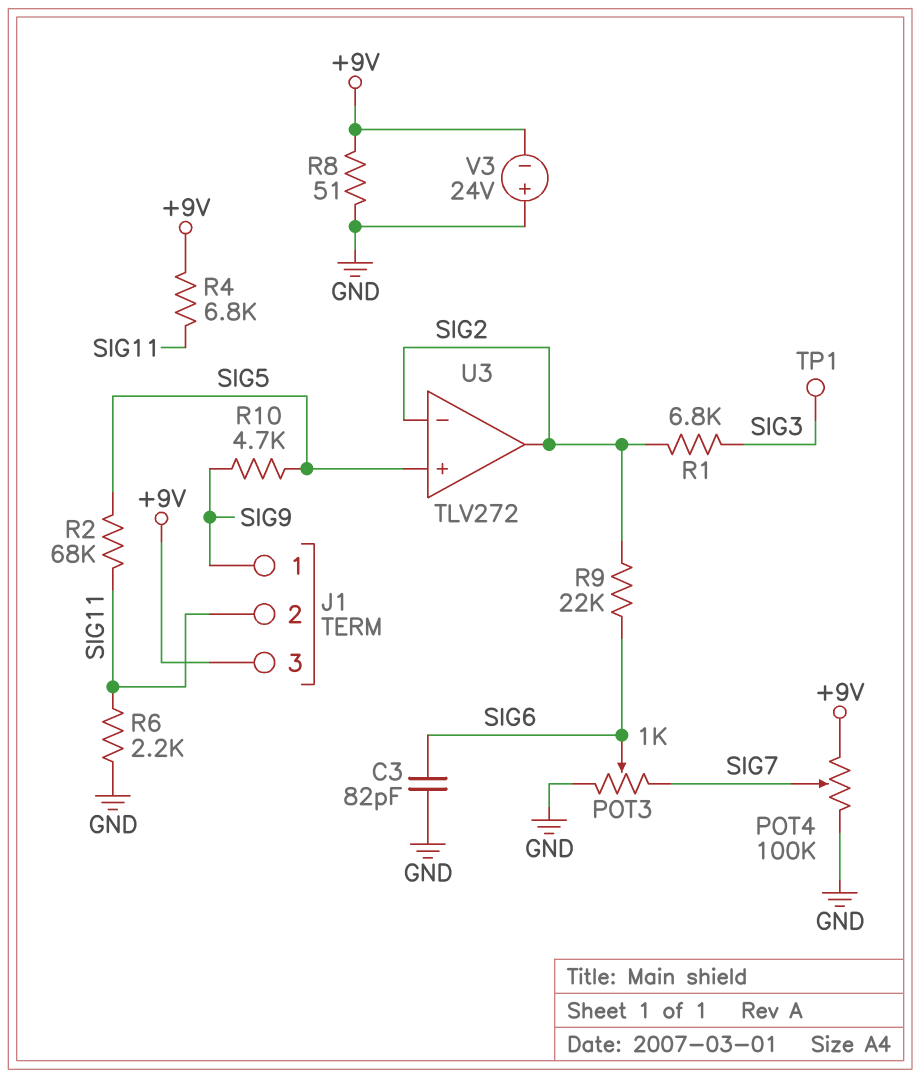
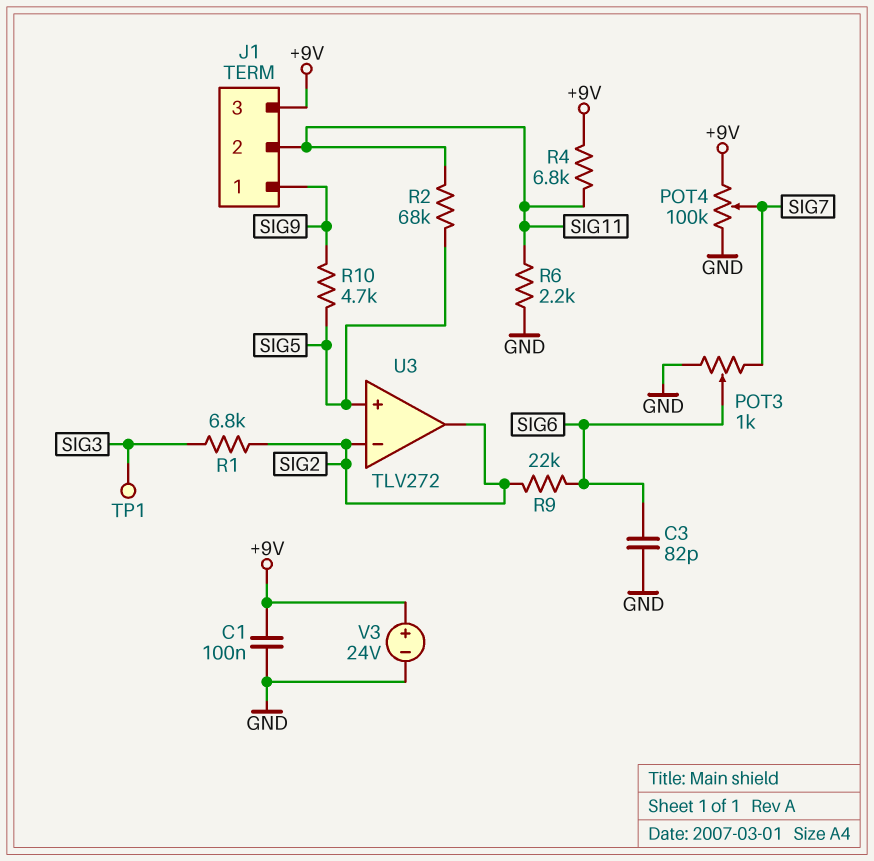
C1: none -> 100nF (+9V, GND)
R8: 51 (+9V, GND) -> none
V3: 24V (plus GND, minus +9V) -> 24V (plus +9V, minus GND)

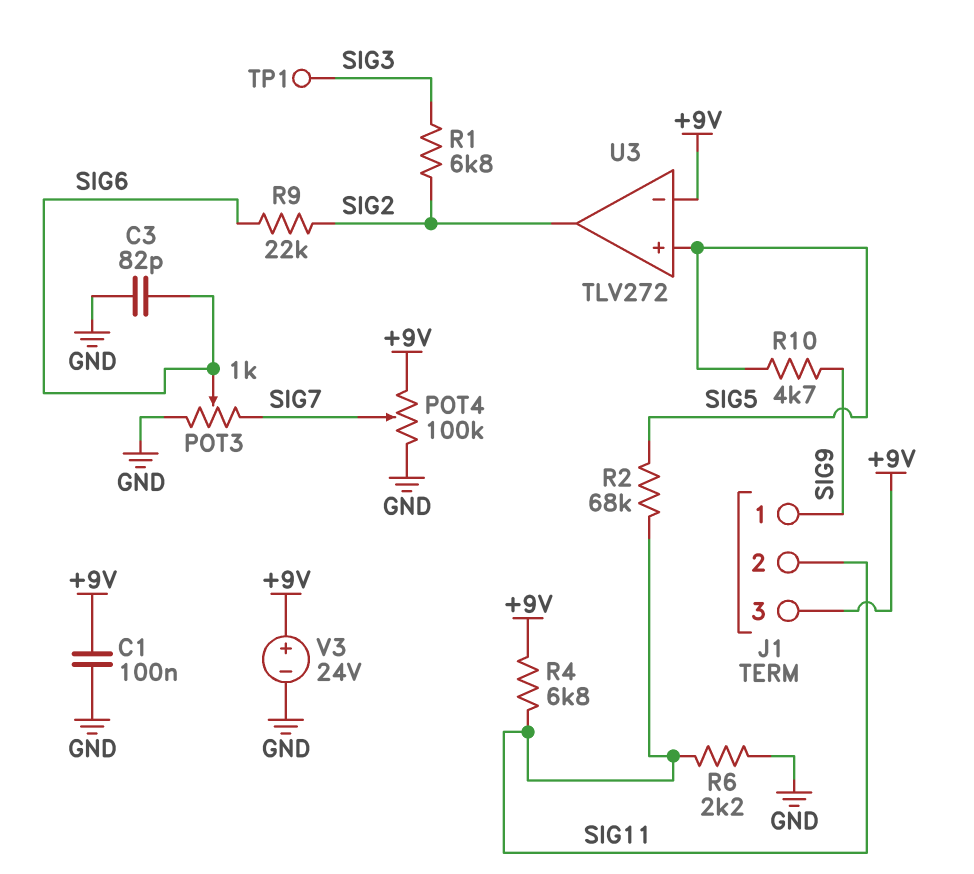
U3 pin in-: SIG2 -> +9V

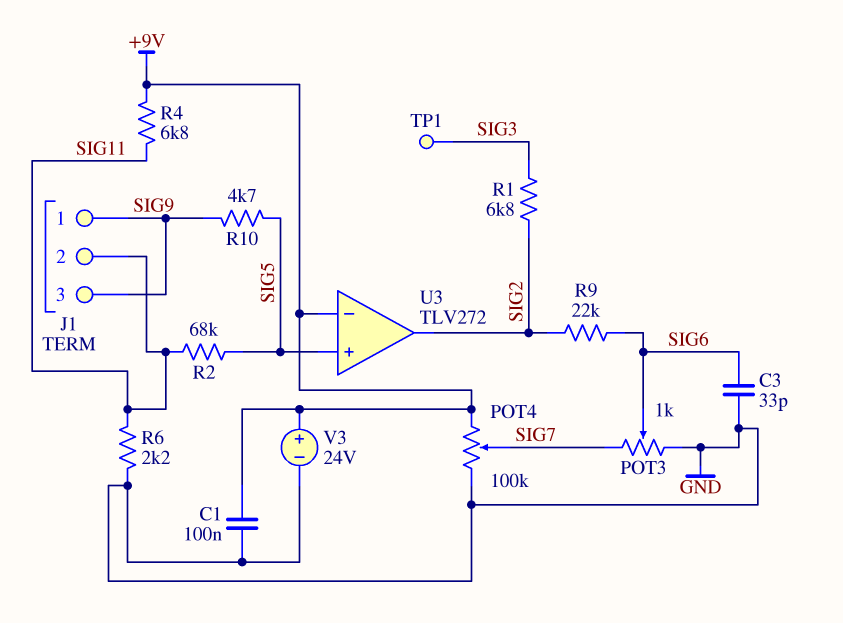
C3: 82pF (GND, SIG6) -> 33pF (GND, SIG6)
J1 pin 3: +9V -> SIG9

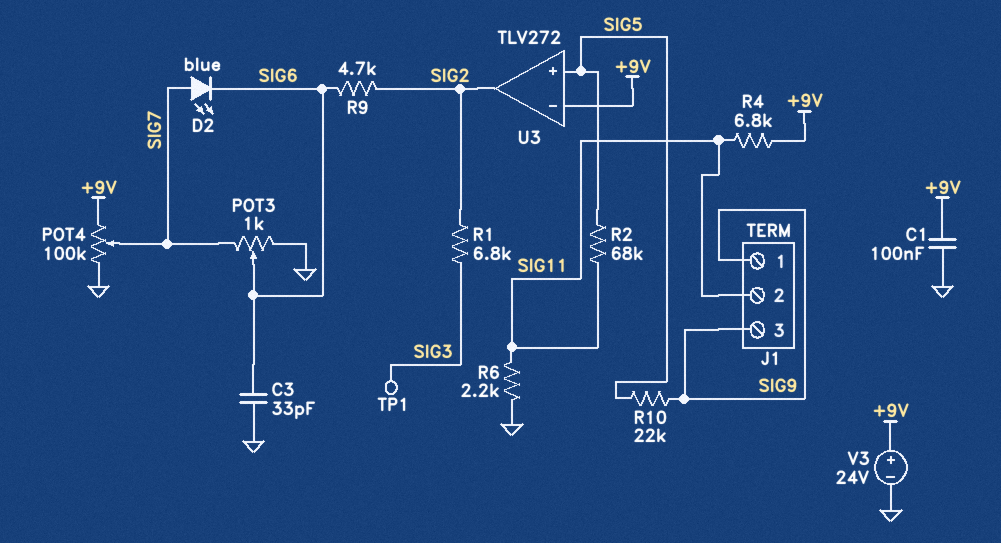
D2: none -> LED blue (A SIG7, K SIG6)
R9: 22k (SIG2, SIG6) -> 4.7k (SIG2, SIG6)
R10: 4.7k (SIG5, SIG9) -> 22k (SIG5, SIG9)

